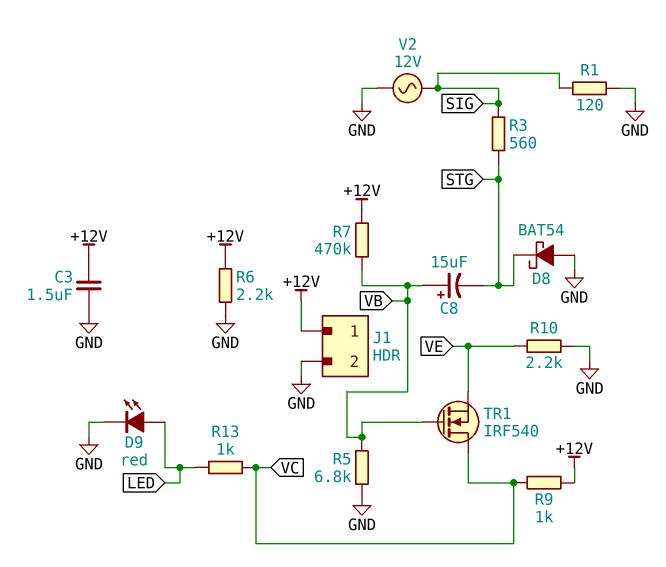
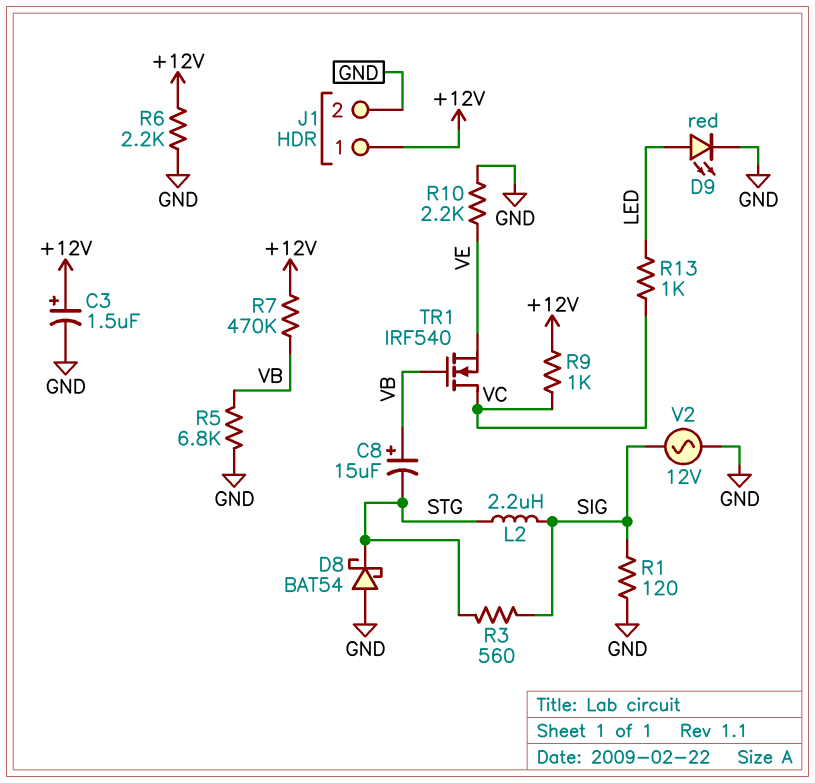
C3: 1.5uF (+12V, GND) -> 1.5uF (plus +12V, minus GND)
L2: none -> 2.2uH (SIG, STG)

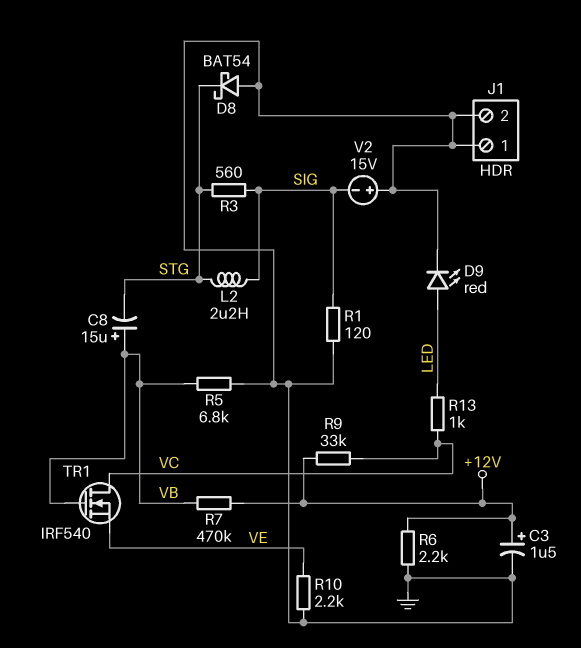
J1 pin 1: +12V -> GND
R9: 1k (+12V, VC) -> 33k (+12V, VC)
V2: AC 12V (GND, SIG) -> 15V (plus GND, minus SIG)

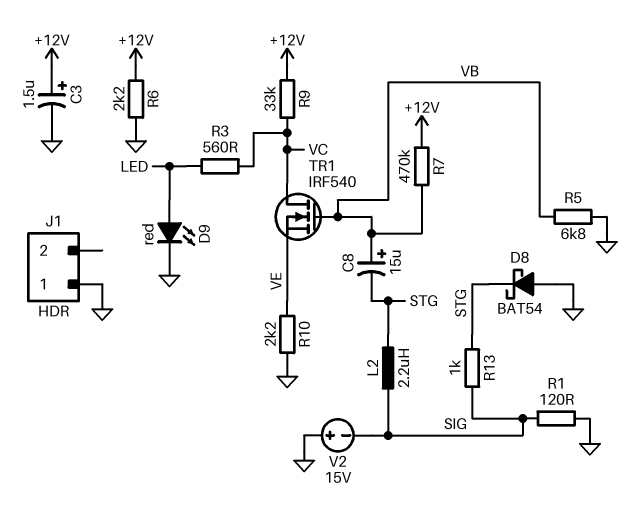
J1 pin 2: GND -> none
R3: 560 (SIG, STG) -> 560 (LED, VC)
R13: 1k (LED, VC) -> 1k (SIG, STG)

